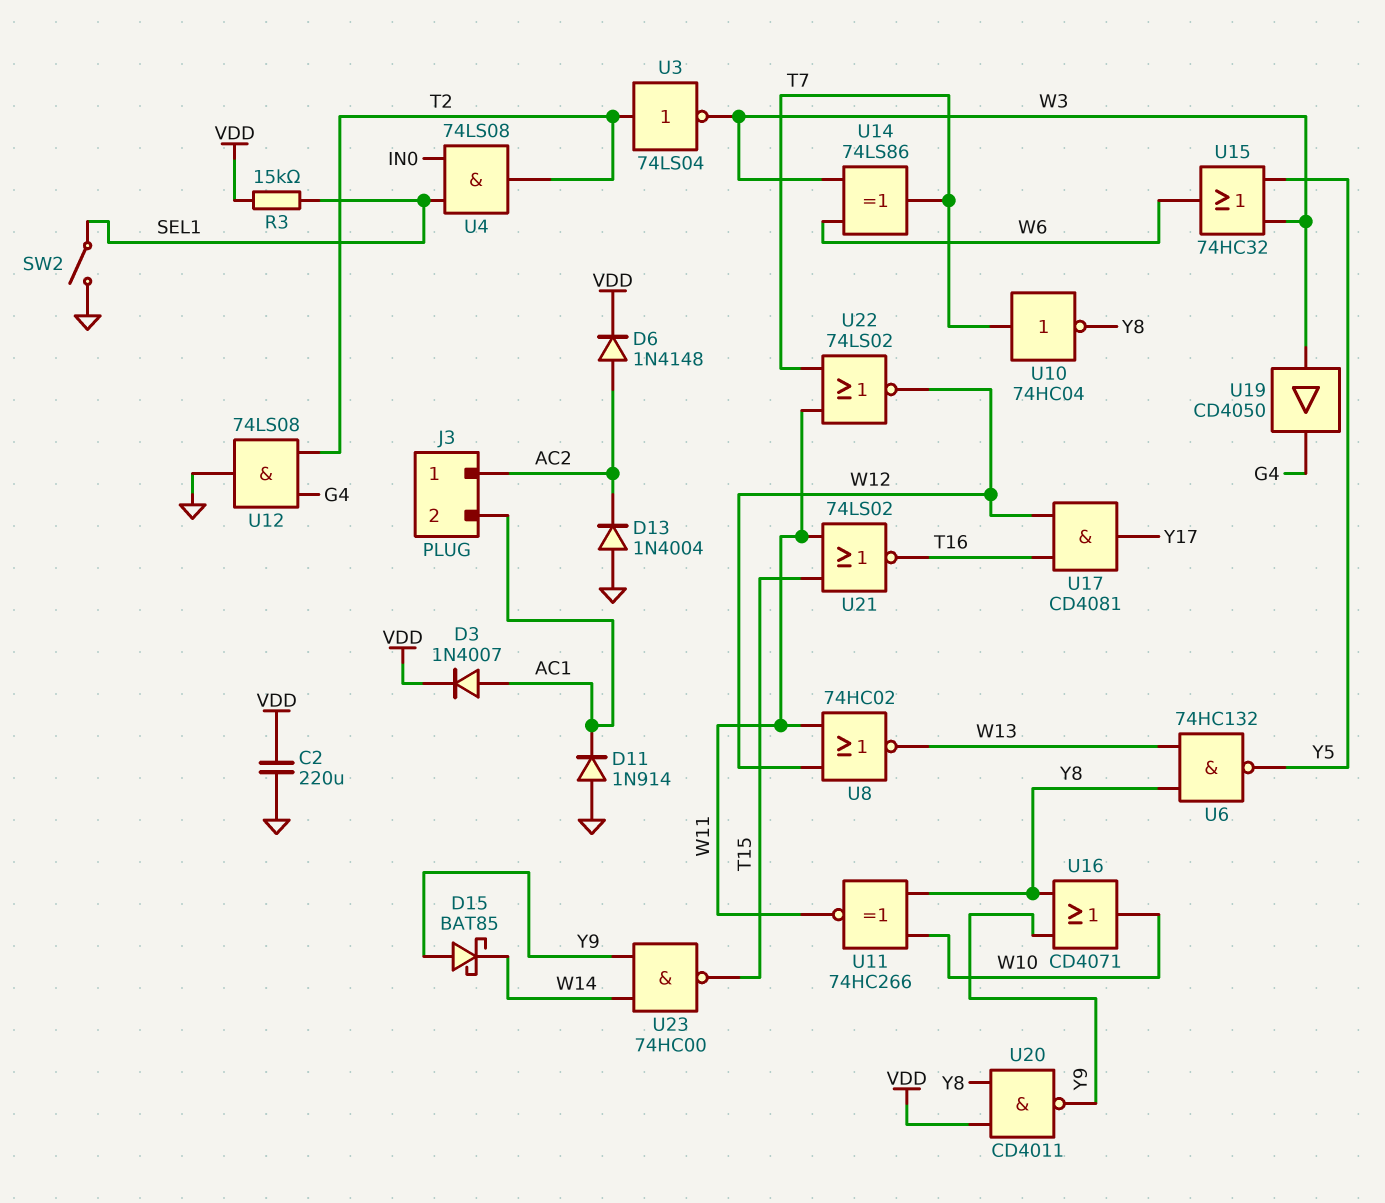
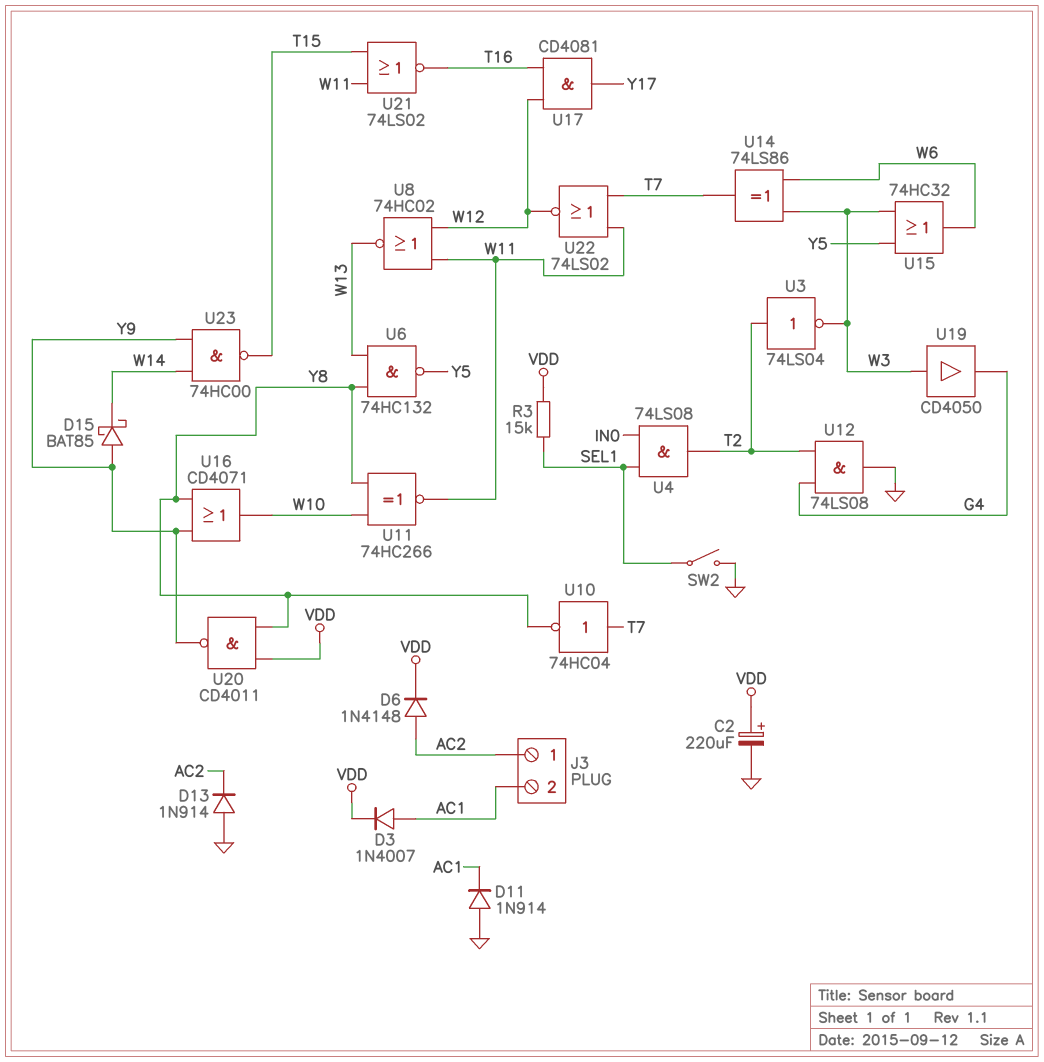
C2: 220uF (GND, VDD) -> 220uF (plus VDD, minus GND)
D13: diode 1N4004 (A GND, K AC2) -> diode 1N914 (A GND, K AC2)

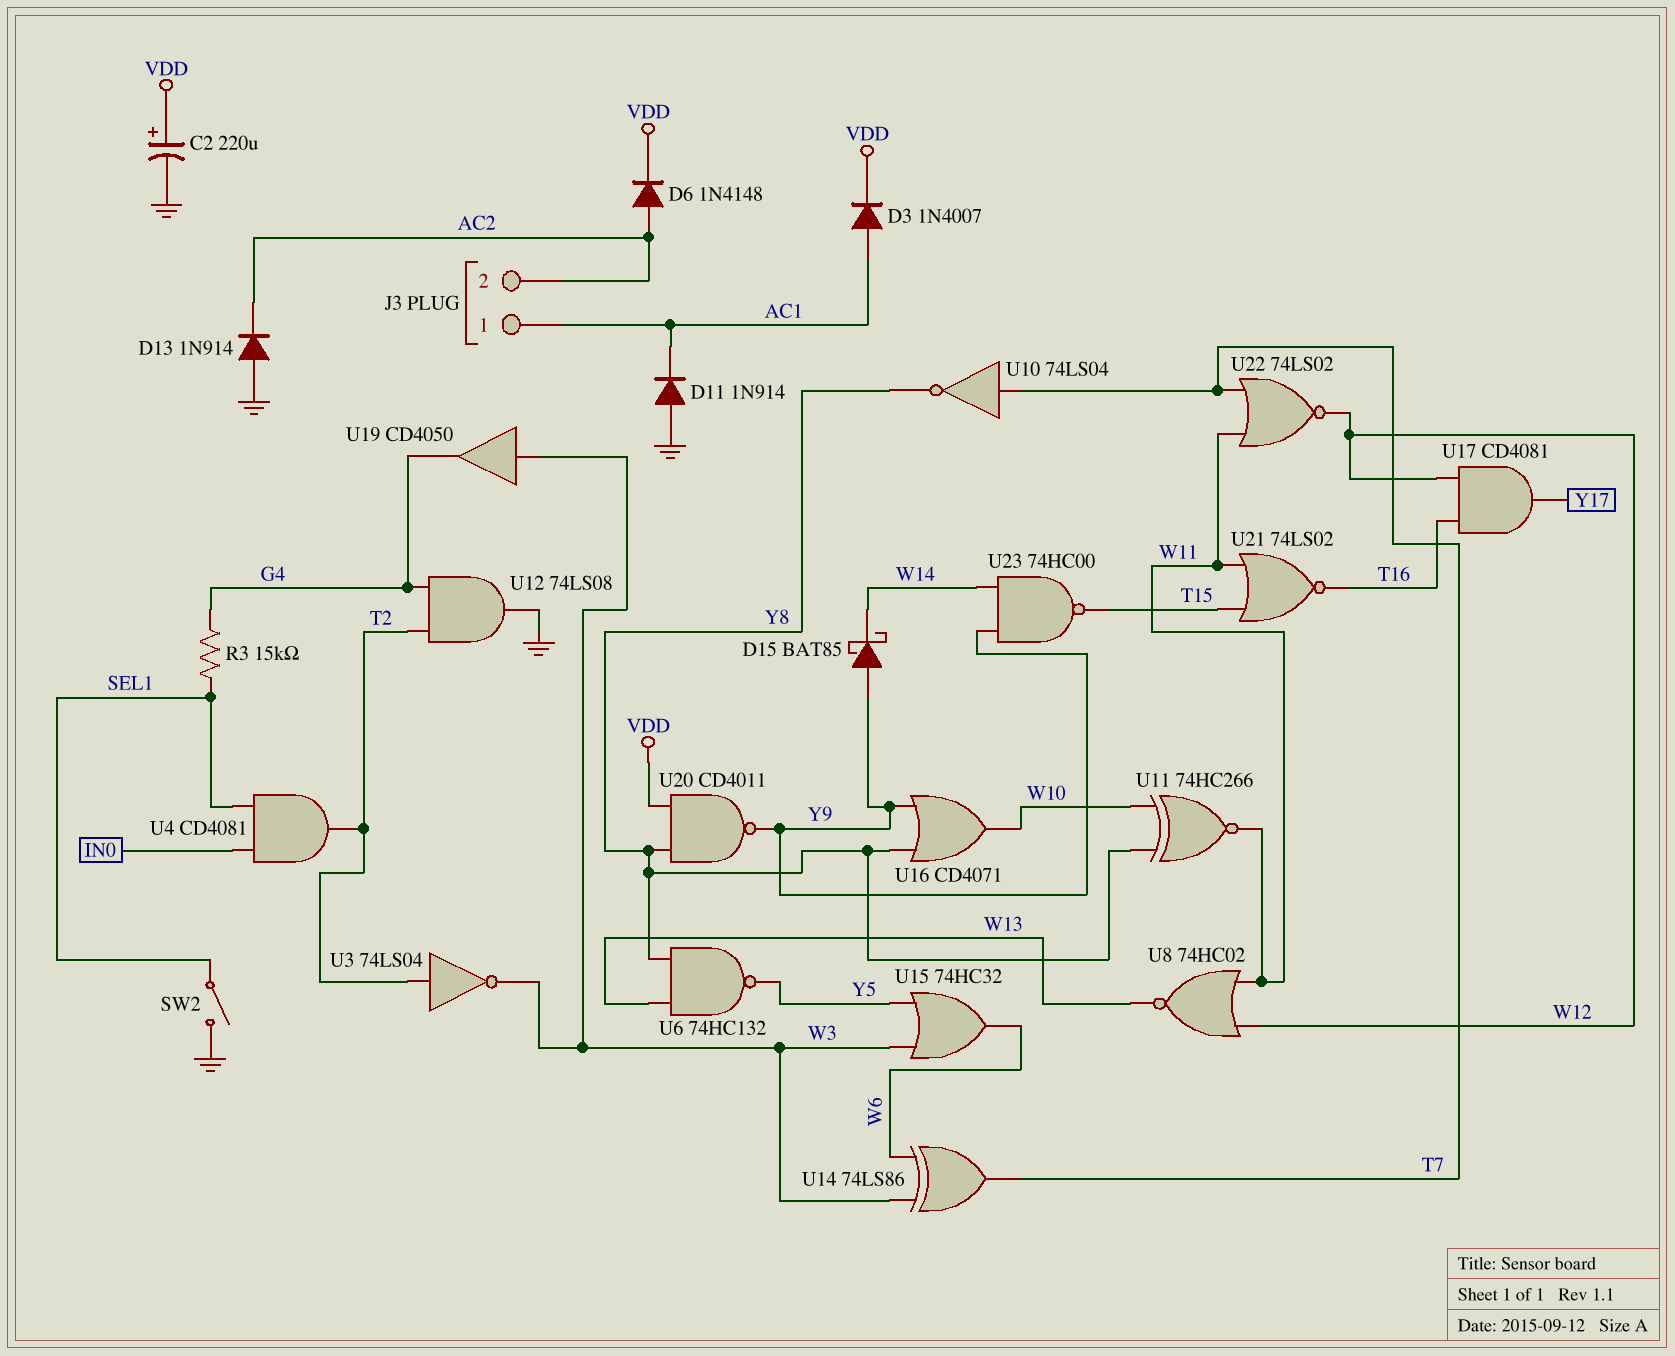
J3 pin 1: AC2 -> AC1
J3 pin 2: AC1 -> AC2
R3: 15k (SEL1, VDD) -> 15k (G4, SEL1)
U4: AND 74LS08 (in IN0, in SEL1, out T2) -> AND CD4081 (in IN0, in SEL1, out T2)
U10: NOT 74HC04 (in T7, out Y8) -> NOT 74LS04 (in T7, out Y8)

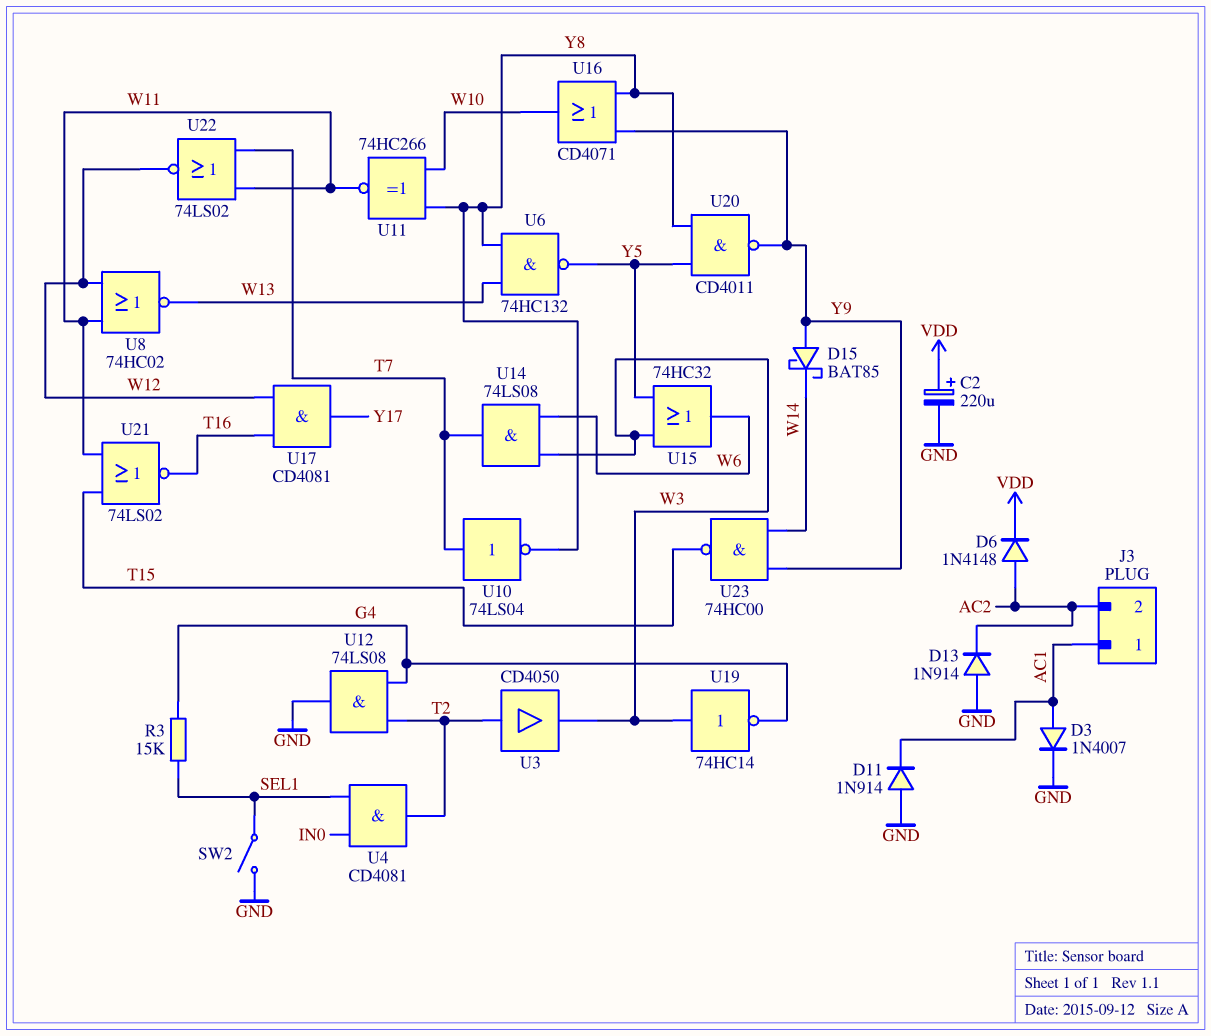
D3: diode 1N4007 (A AC1, K VDD) -> diode 1N4007 (A AC1, K GND)
U3: NOT 74LS04 (in T2, out W3) -> buffer CD4050 (in T2, out W3)
U14: XOR 74LS86 (in W3, in W6, out T7) -> AND 74LS08 (in W3, in W6, out T7)
U19: buffer CD4050 (in W3, out G4) -> NOT 74HC14 (in W3, out G4)
U20: NAND CD4011 (in VDD, in Y8, out Y9) -> NAND CD4011 (in Y5, in Y8, out Y9)

